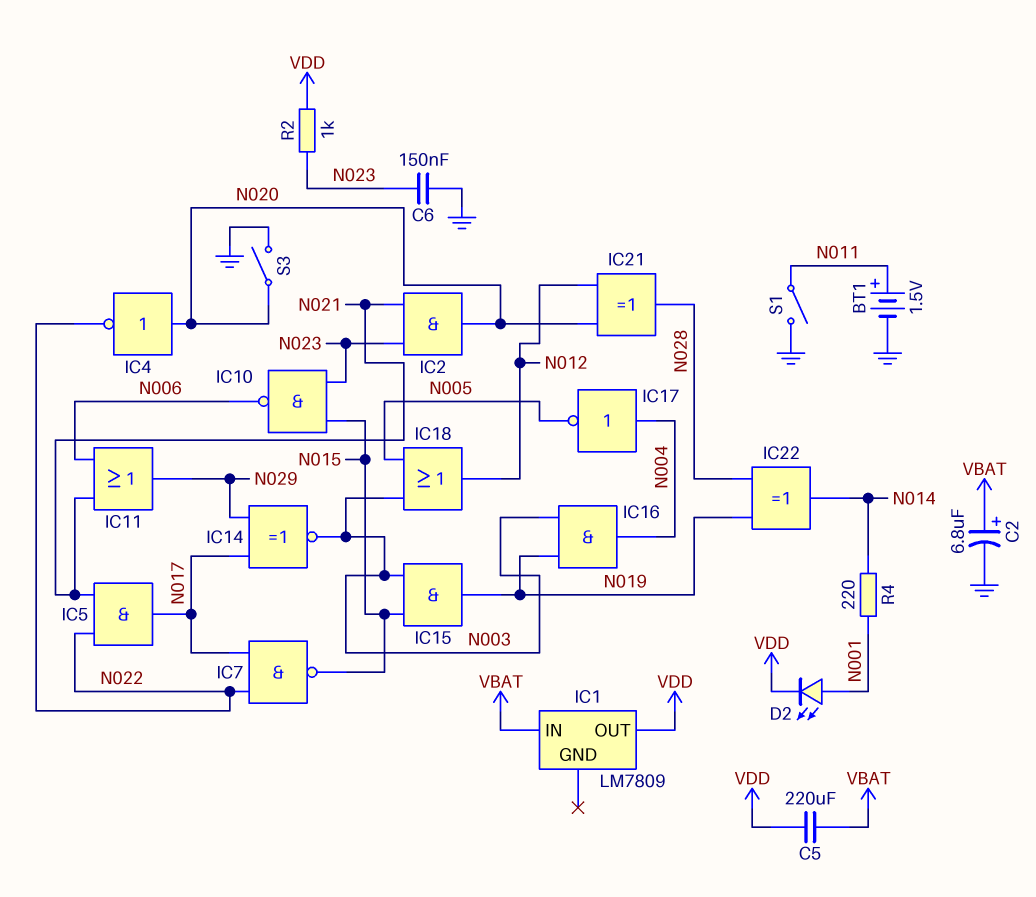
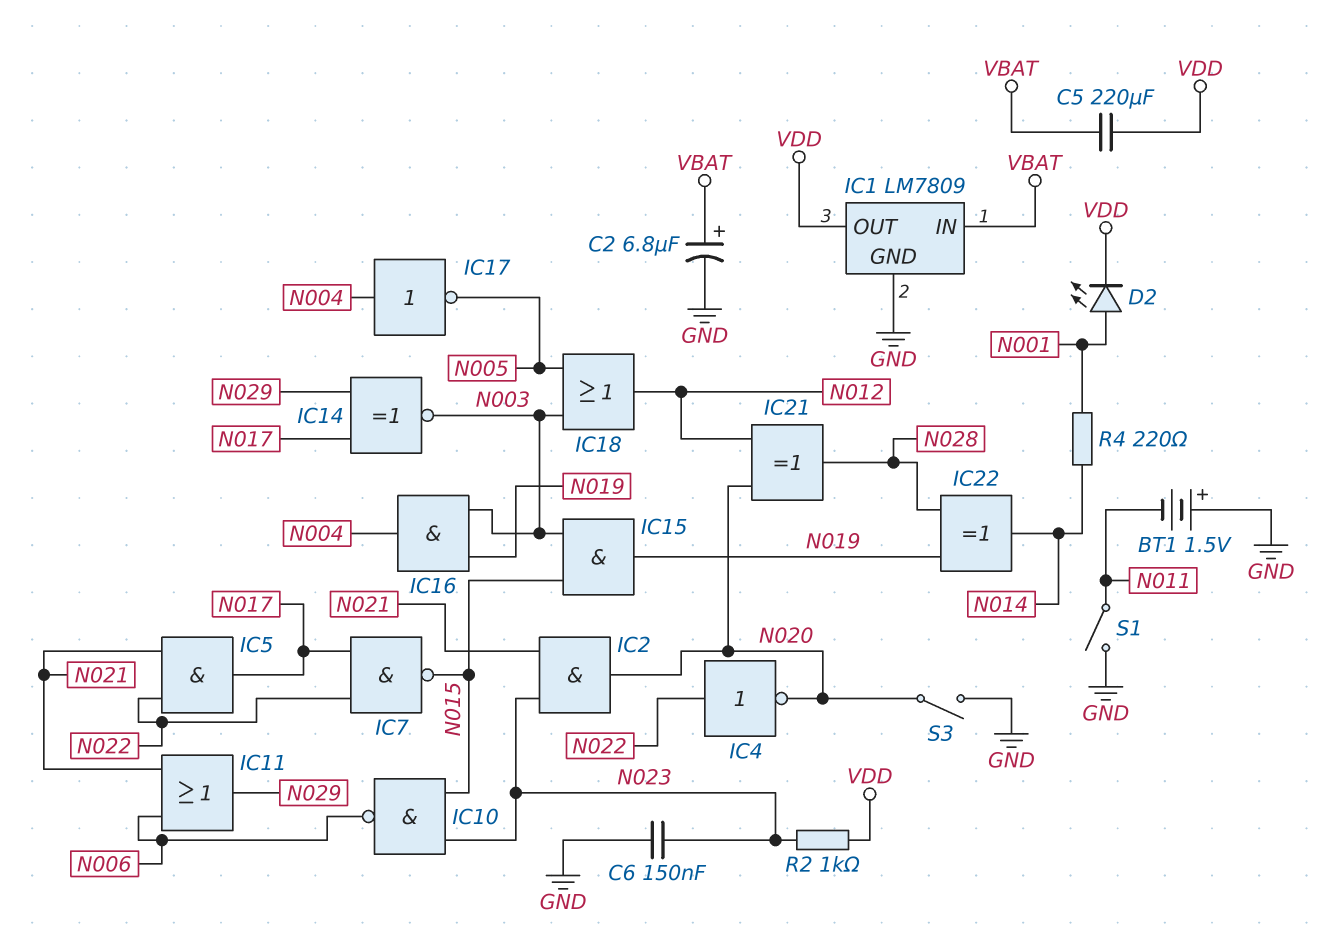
BT1: 1.5V (plus N011, minus GND) -> 1.5V (plus GND, minus N011)
IC1 pin GND: none -> GND
IC4: NOT (in N020, out N022) -> NOT (in N022, out N020)

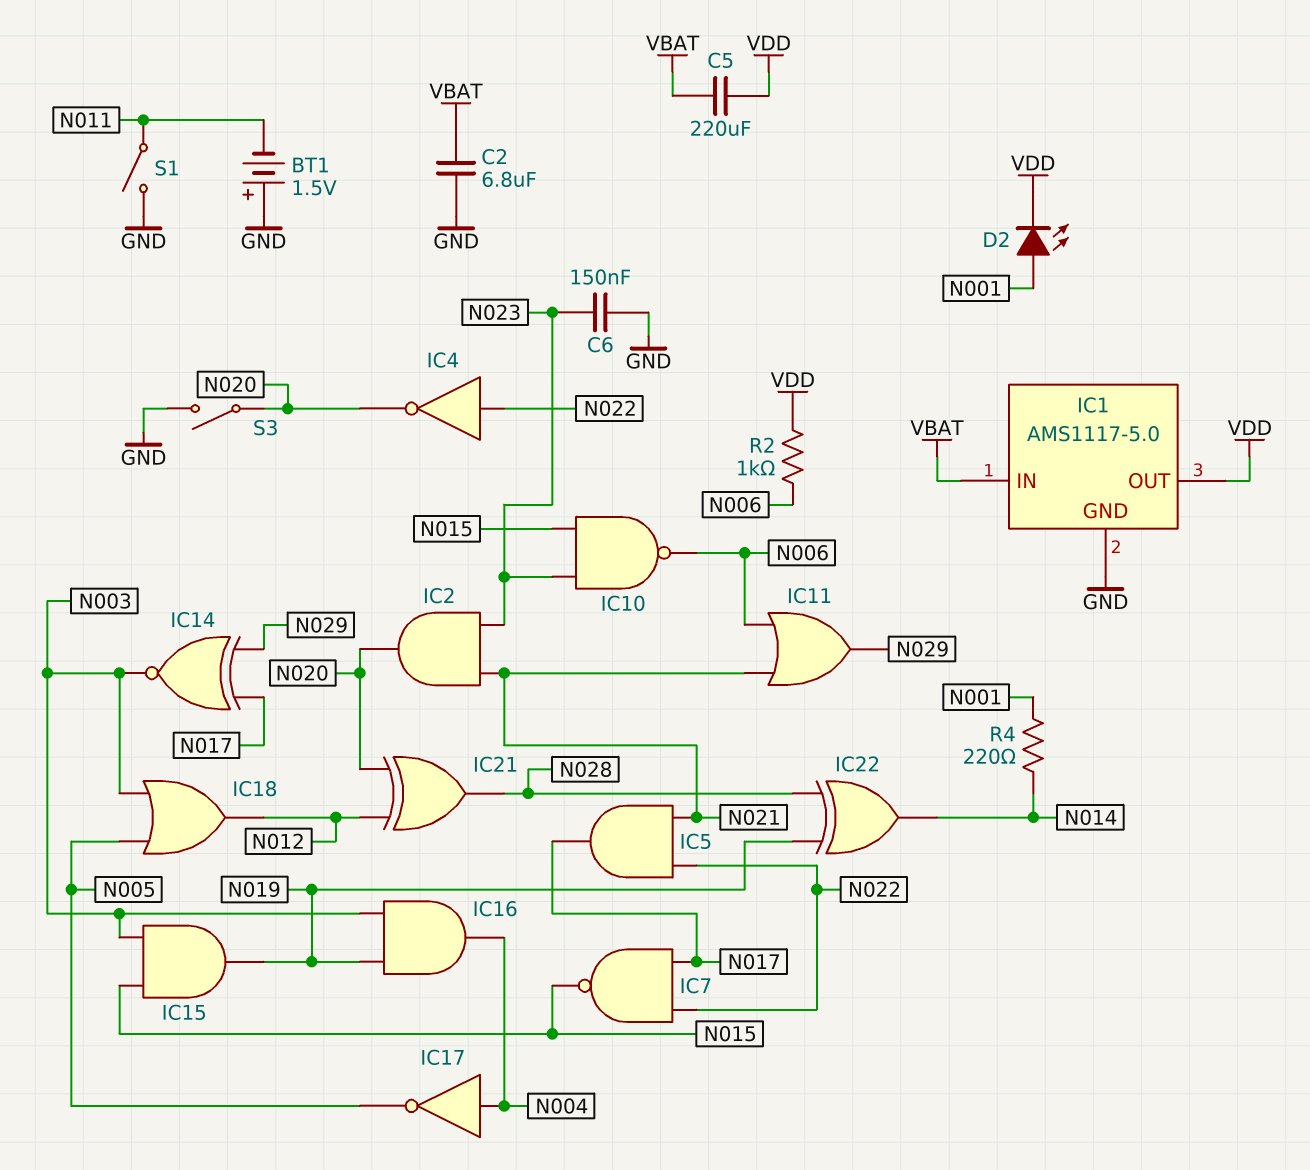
C2: 6.8uF (plus VBAT, minus GND) -> 6.8uF (GND, VBAT)
IC1: LM7809 -> AMS1117-5.0
R2: 1k (N023, VDD) -> 1k (N006, VDD)

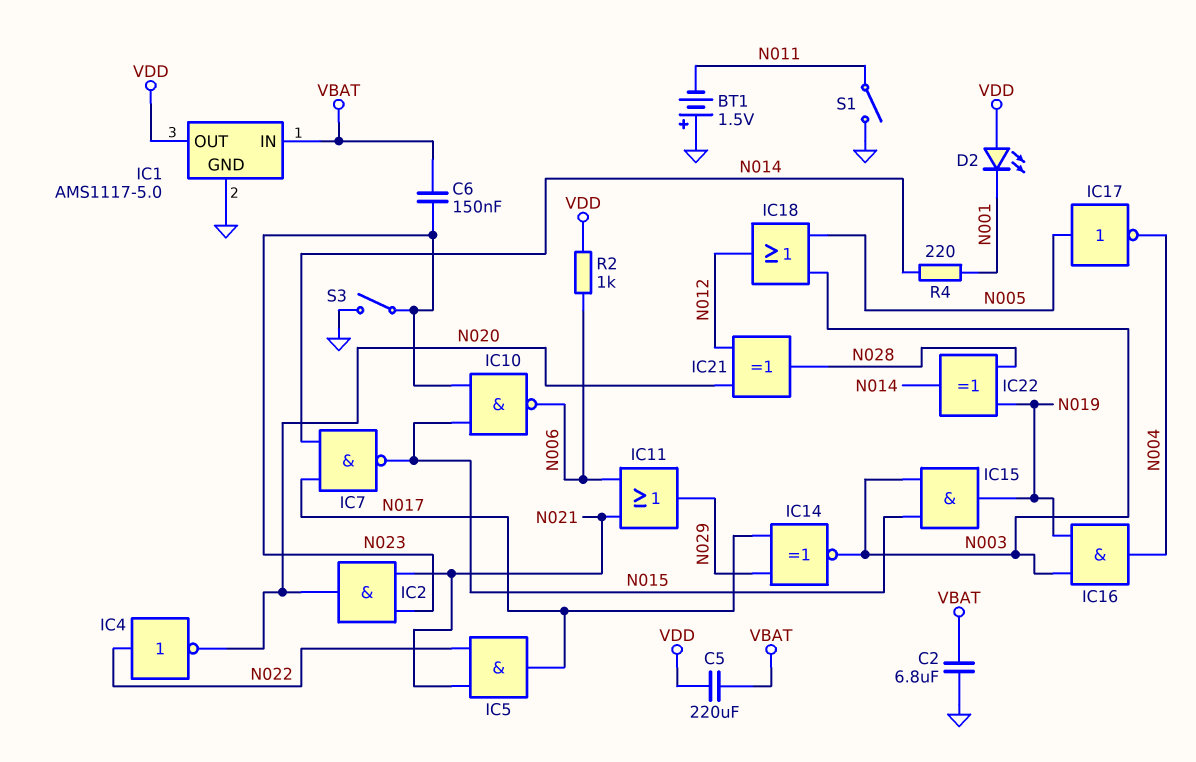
C6: 150nF (GND, N023) -> 150nF (N023, VBAT)
D2: LED (A N001, K VDD) -> LED (A VDD, K N001)
IC7: NAND (in N017, in N022, out N015) -> NAND (in N014, in N017, out N015)
IC17: NOT (in N004, out N005) -> NOT (in N005, out N004)
S3: switch (GND, N020) -> switch (GND, N023)

